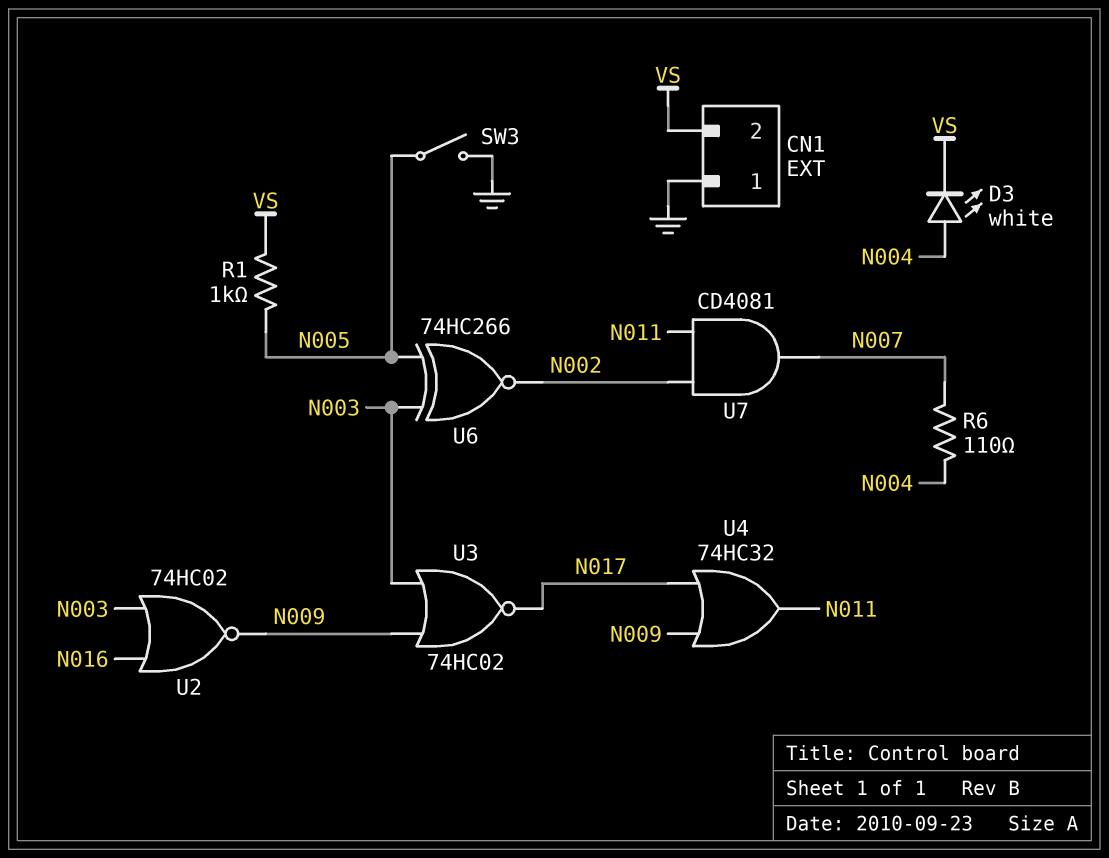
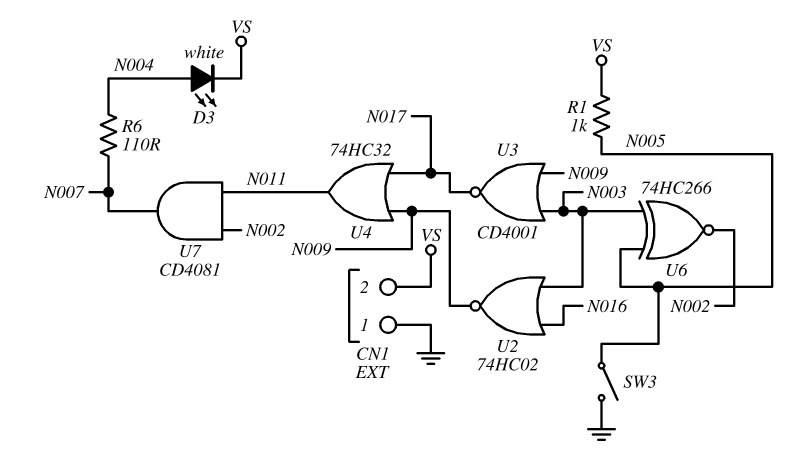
U3: NOR 74HC02 (in N003, in N009, out N017) -> NOR CD4001 (in N003, in N009, out N017)

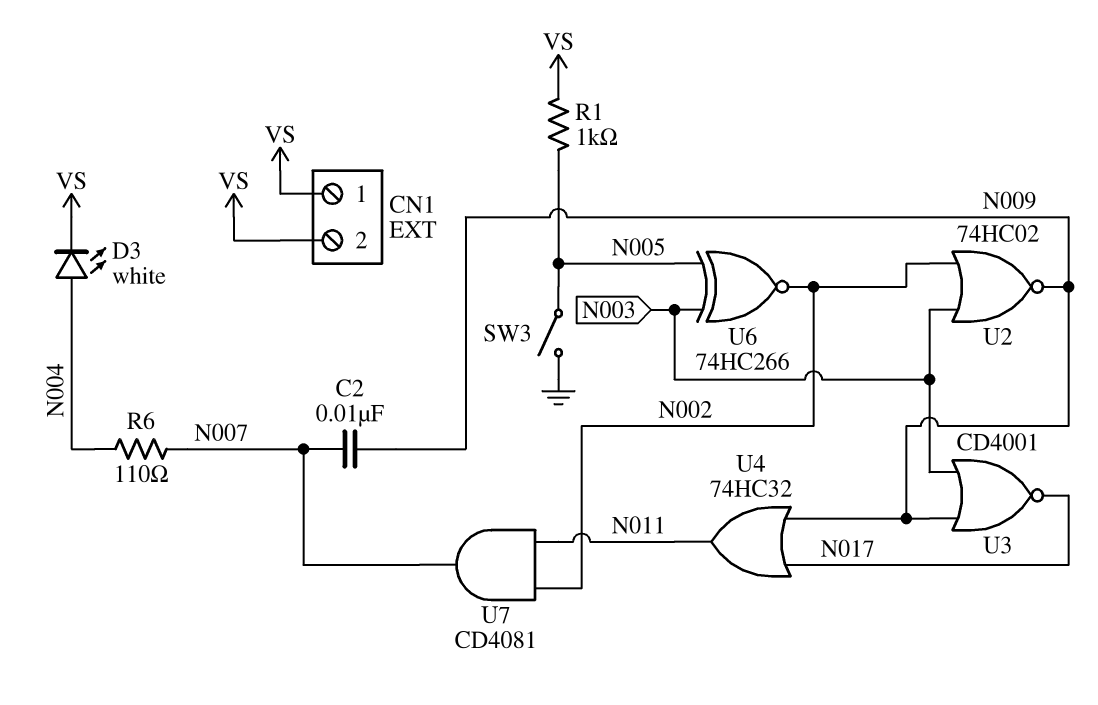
C2: none -> 10nF (N007, N009)
CN1 pin 1: GND -> VS
U2: NOR 74HC02 (in N003, in N016, out N009) -> NOR 74HC02 (in N002, in N003, out N009)

